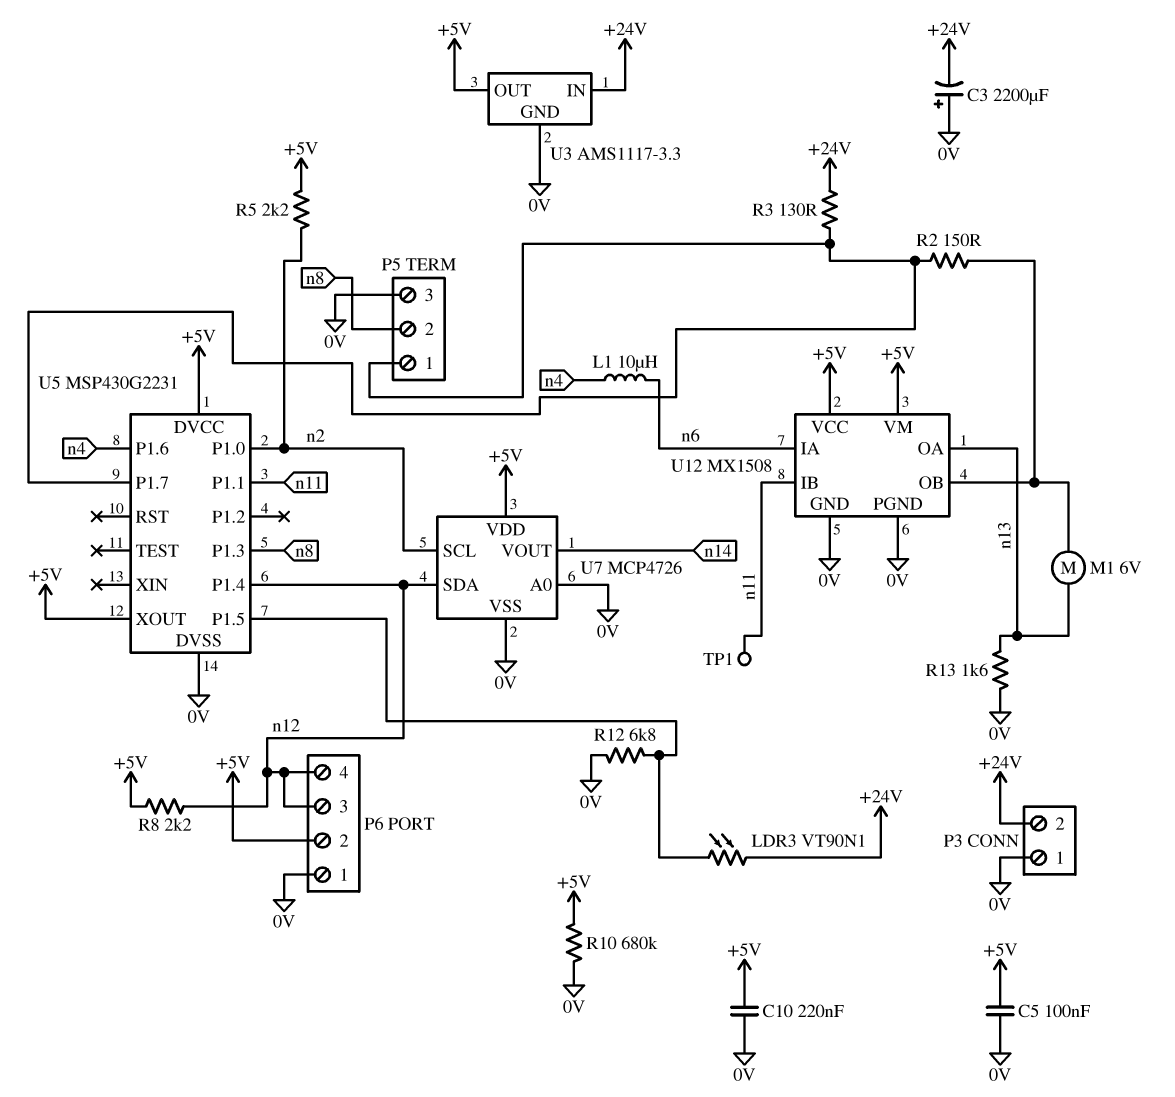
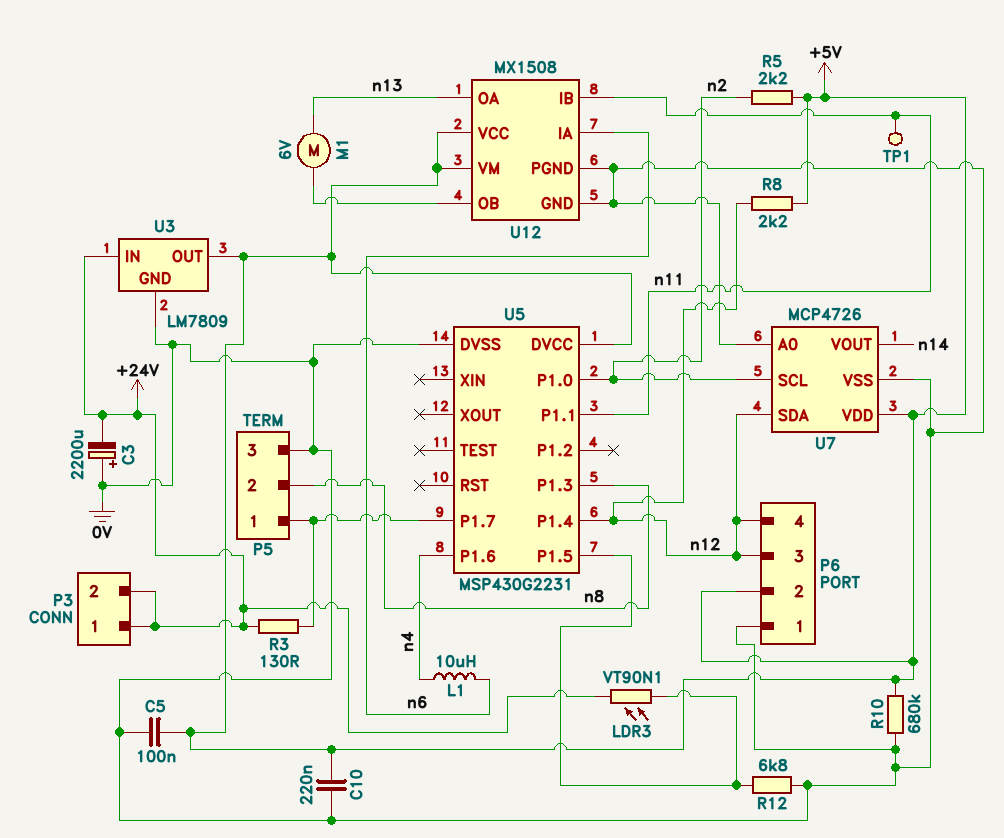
P3 pin 1: 0V -> +24V
R2: 150 (P5/1, U12/OB) -> none
R13: 1.6k (0V, n13) -> none
U3: AMS1117-3.3 -> LM7809
U5 pin XOUT: +5V -> none

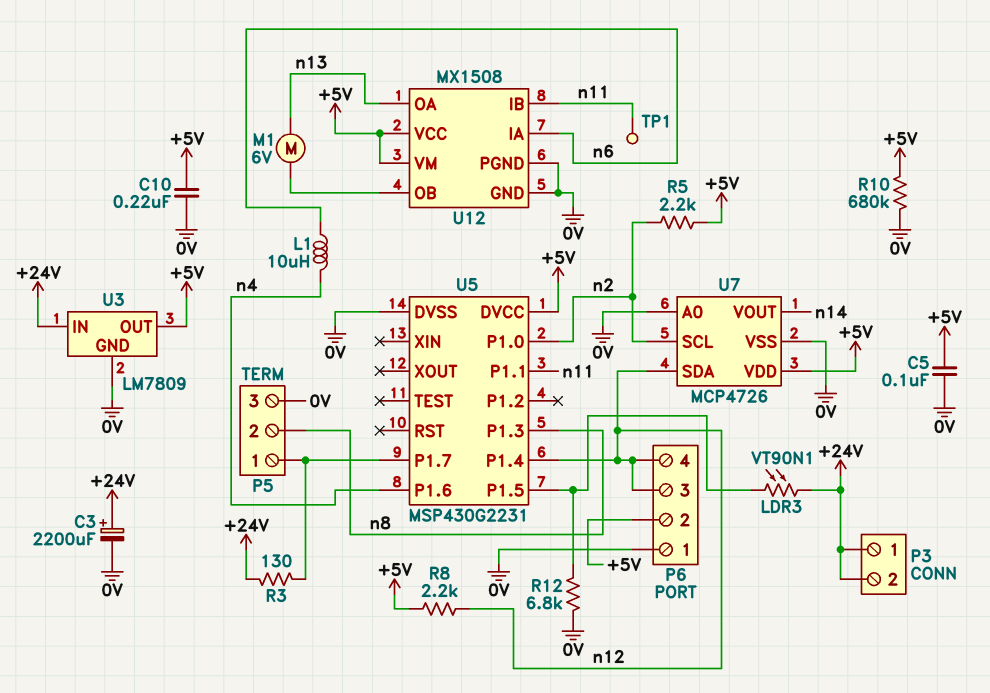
C3: 2200uF (plus 0V, minus +24V) -> 2200uF (plus +24V, minus 0V)

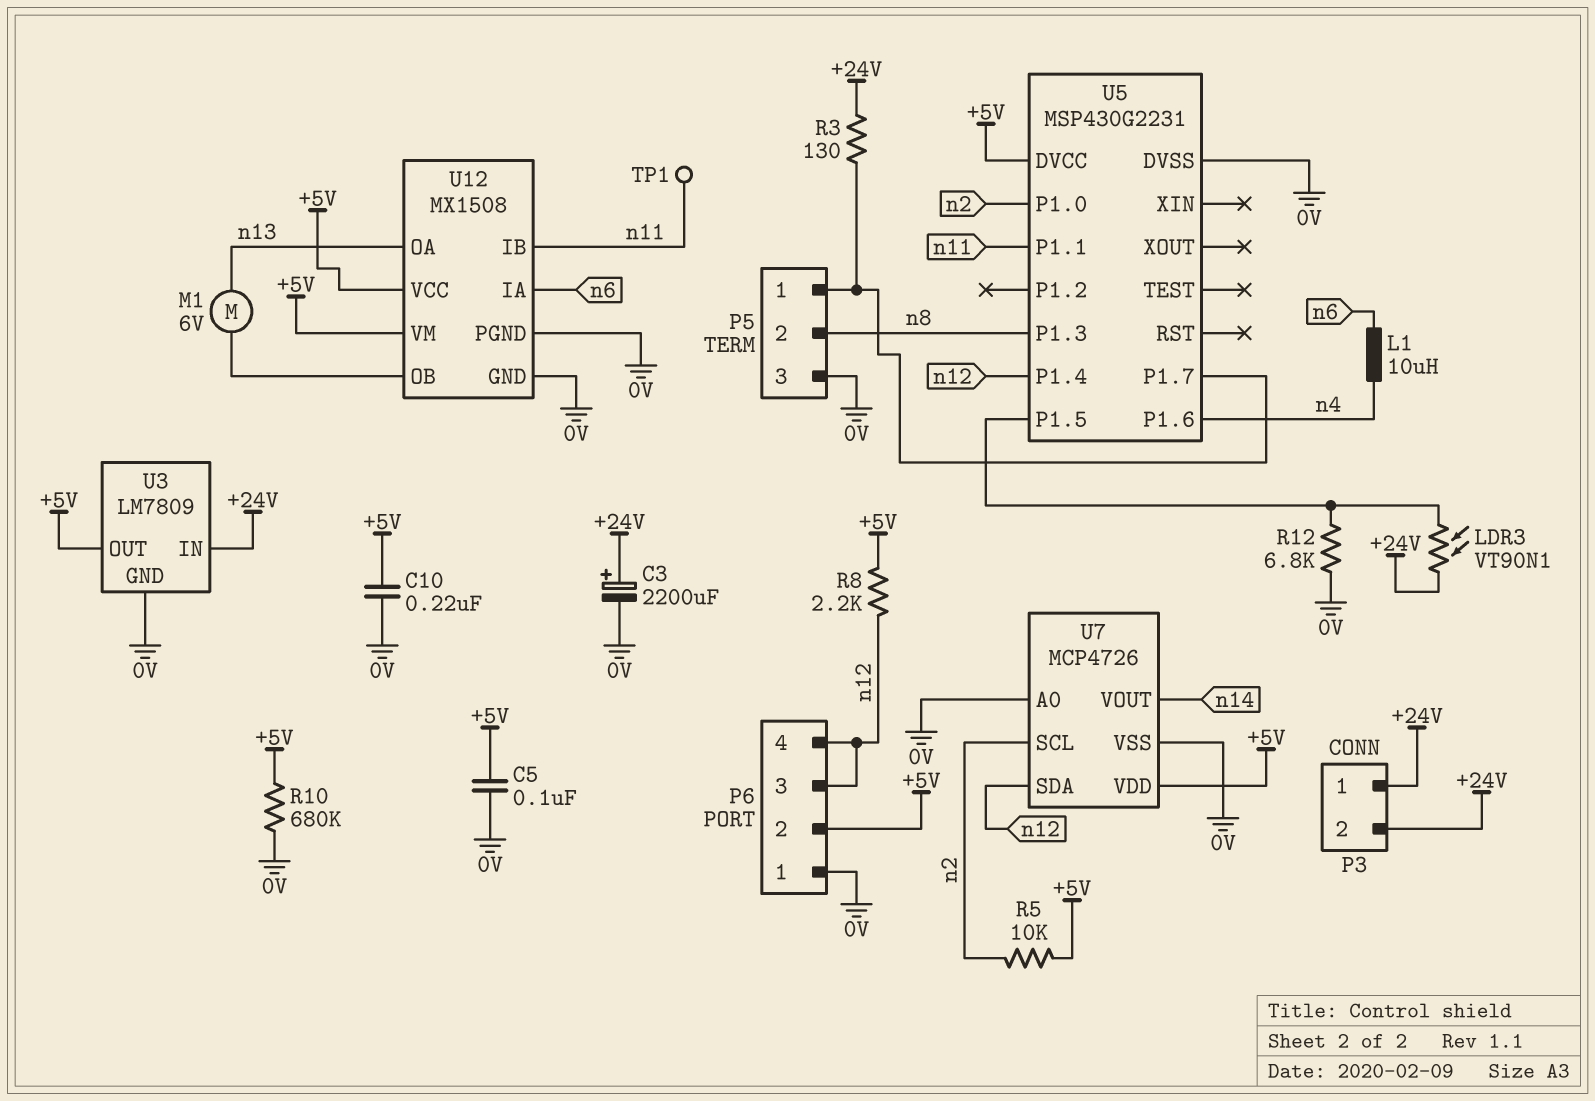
R5: 2.2k (+5V, n2) -> 10k (+5V, n2)

